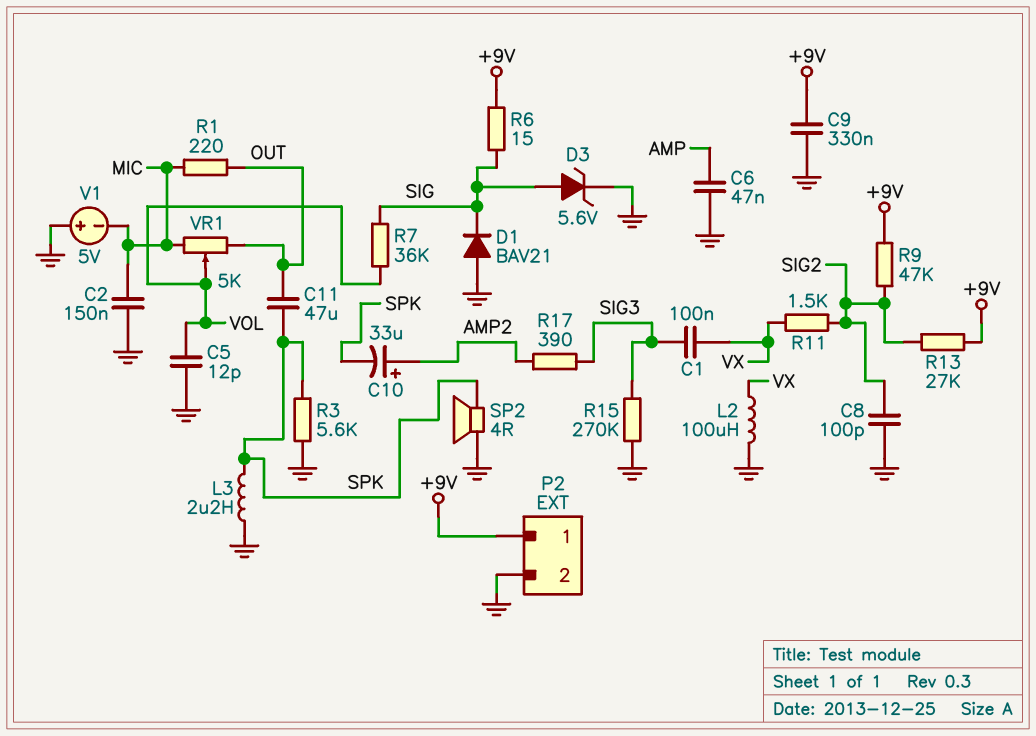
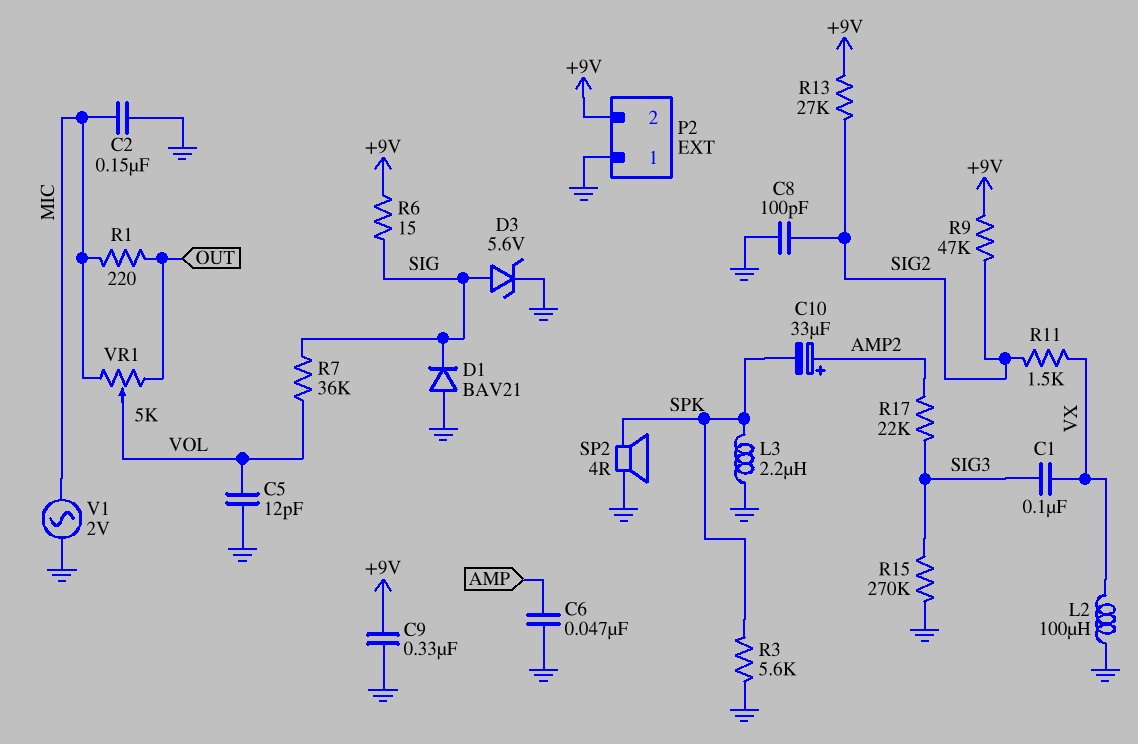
C11: 47uF (OUT, SPK) -> none
P2 pin 1: +9V -> GND
P2 pin 2: GND -> +9V
R17: 390 (AMP2, SIG3) -> 22k (AMP2, SIG3)
V1: 5V (plus GND, minus MIC) -> AC 2V (GND, MIC)

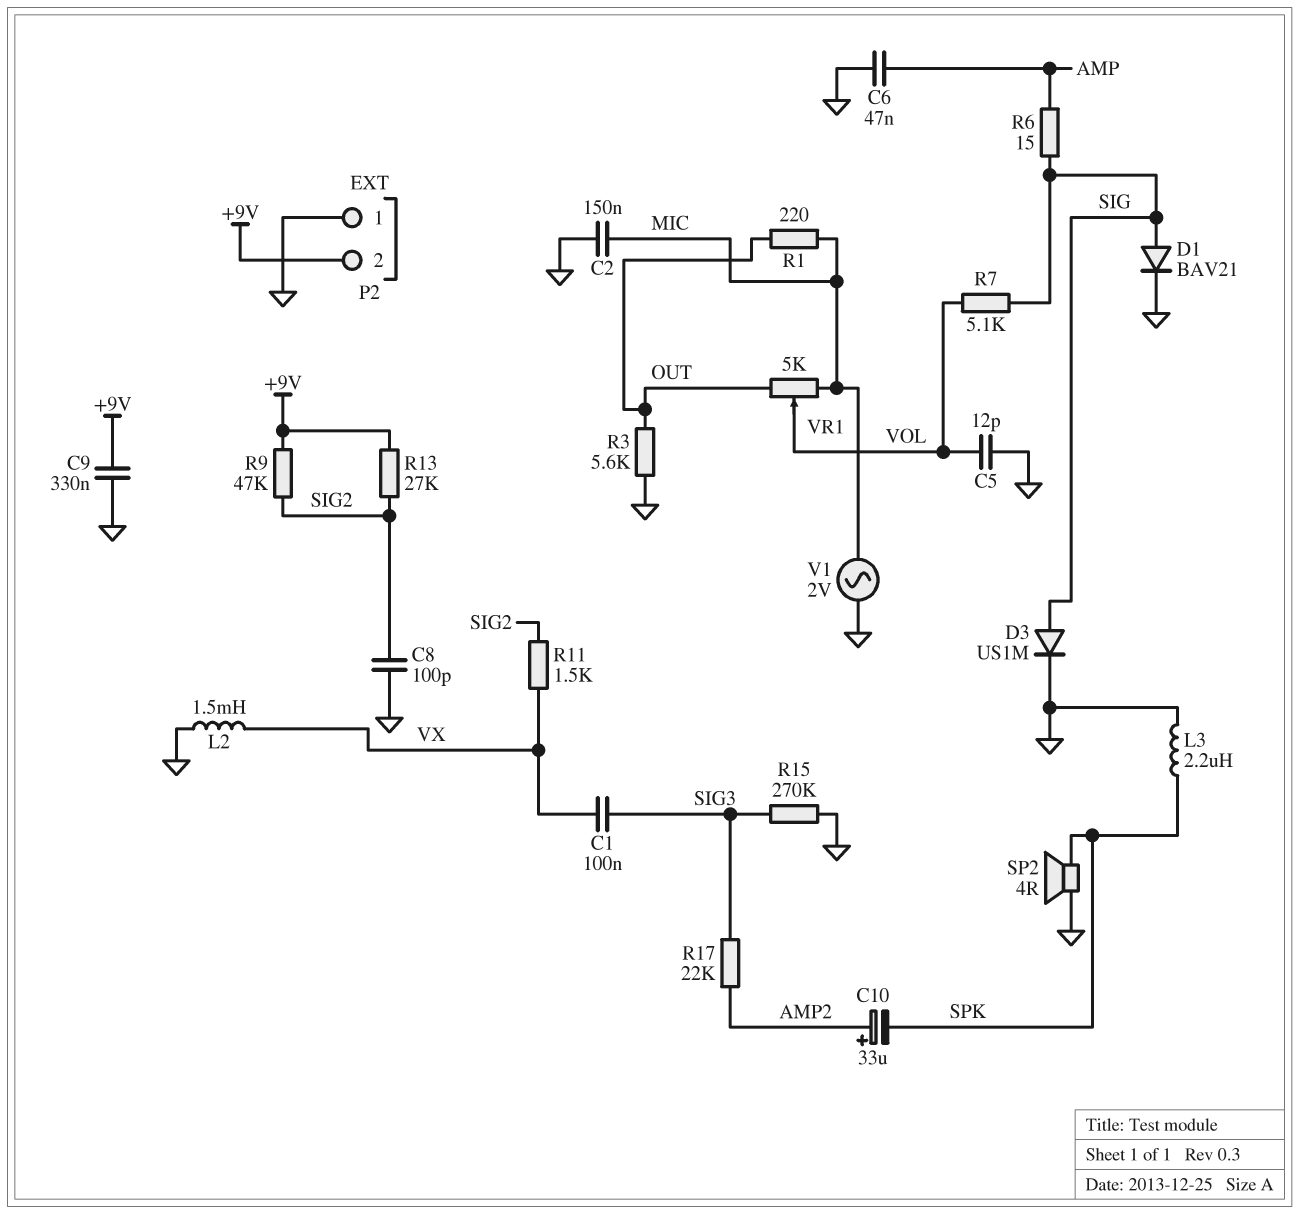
D1: diode BAV21 (A GND, K SIG) -> diode BAV21 (A SIG, K GND)
D3: zener 5.6V (A SIG, K GND) -> diode US1M (A SIG, K GND)
L2: 100uH (GND, VX) -> 1.5mH (GND, VX)
R3: 5.6k (GND, SPK) -> 5.6k (GND, OUT)
R6: 15 (+9V, SIG) -> 15 (AMP, SIG)
R7: 36k (SIG, VOL) -> 5.1k (SIG, VOL)

